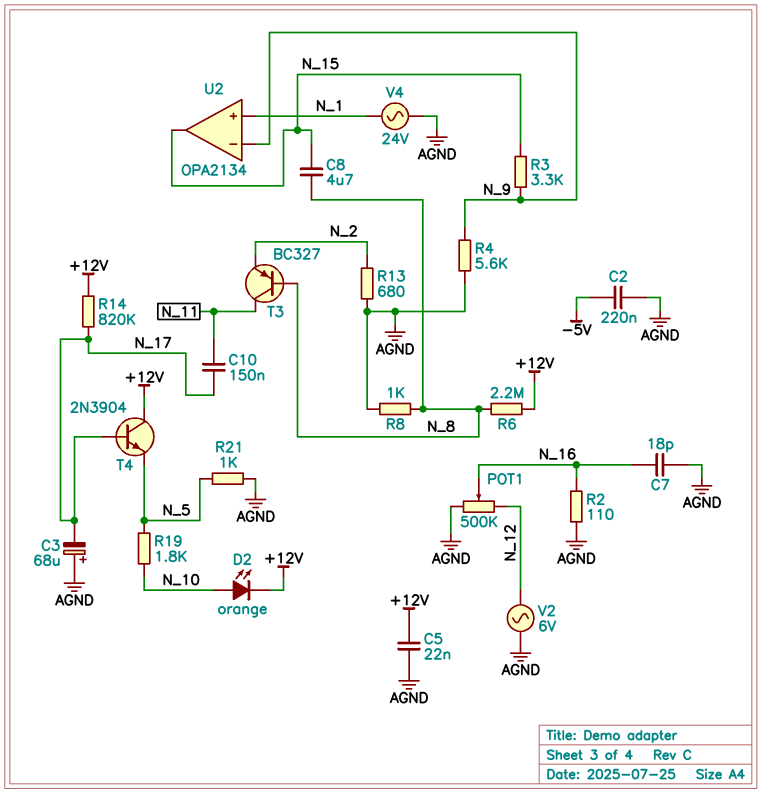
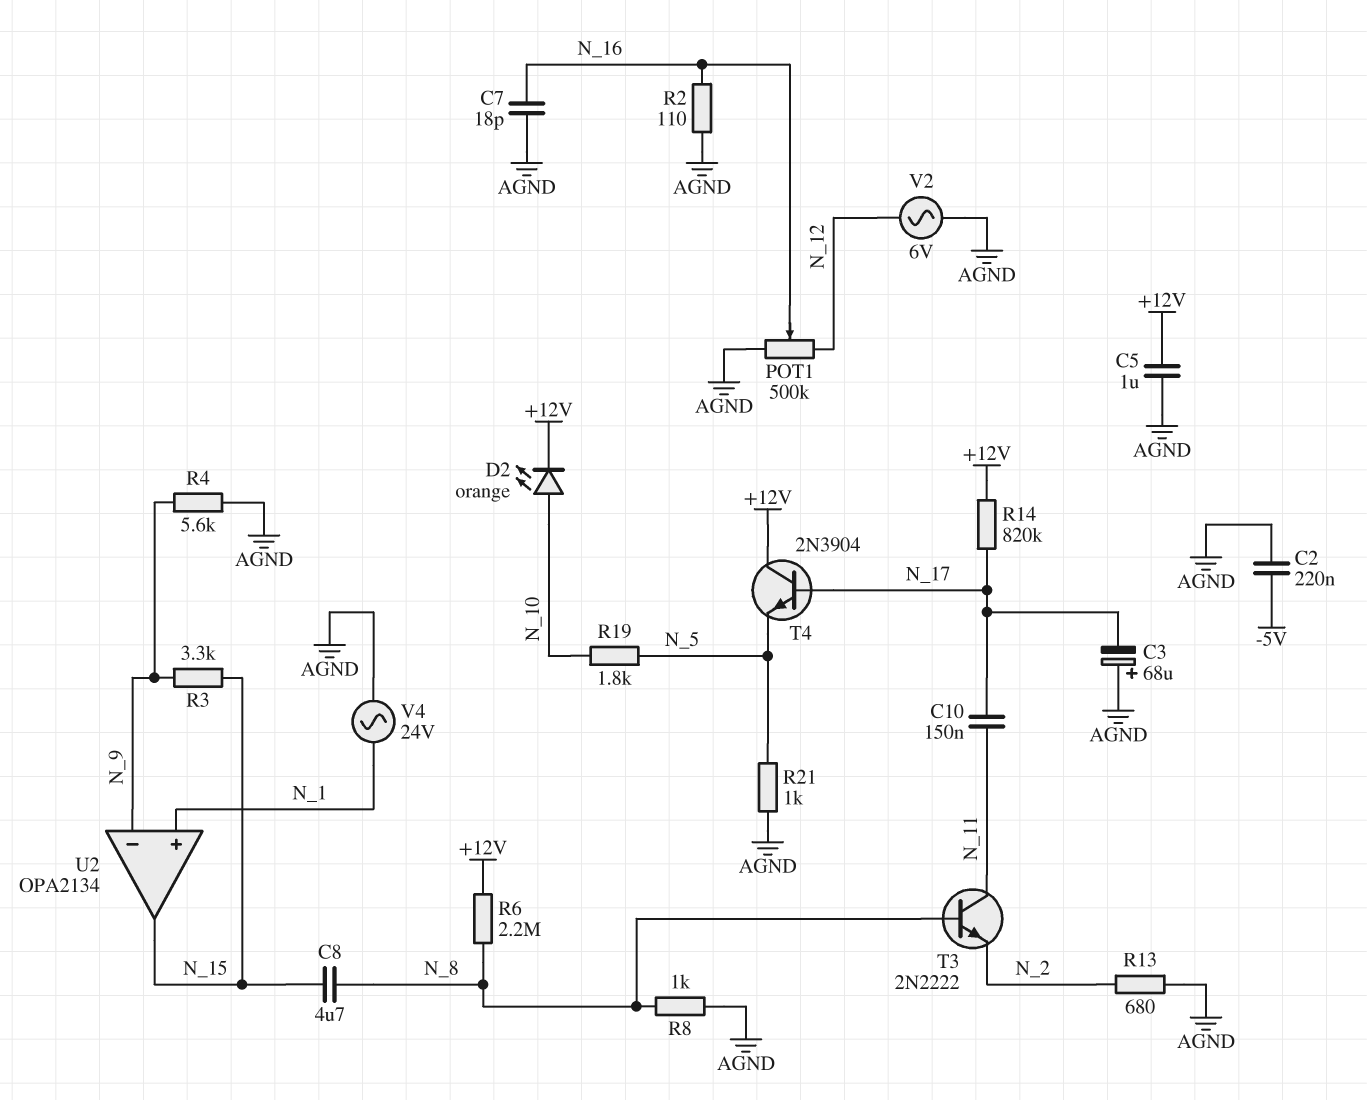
C5: 22nF (+12V, AGND) -> 1uF (+12V, AGND)
T3: PNP BC327 (B N_8, C N_11, E N_2) -> NPN 2N2222 (B N_8, C N_11, E N_2)

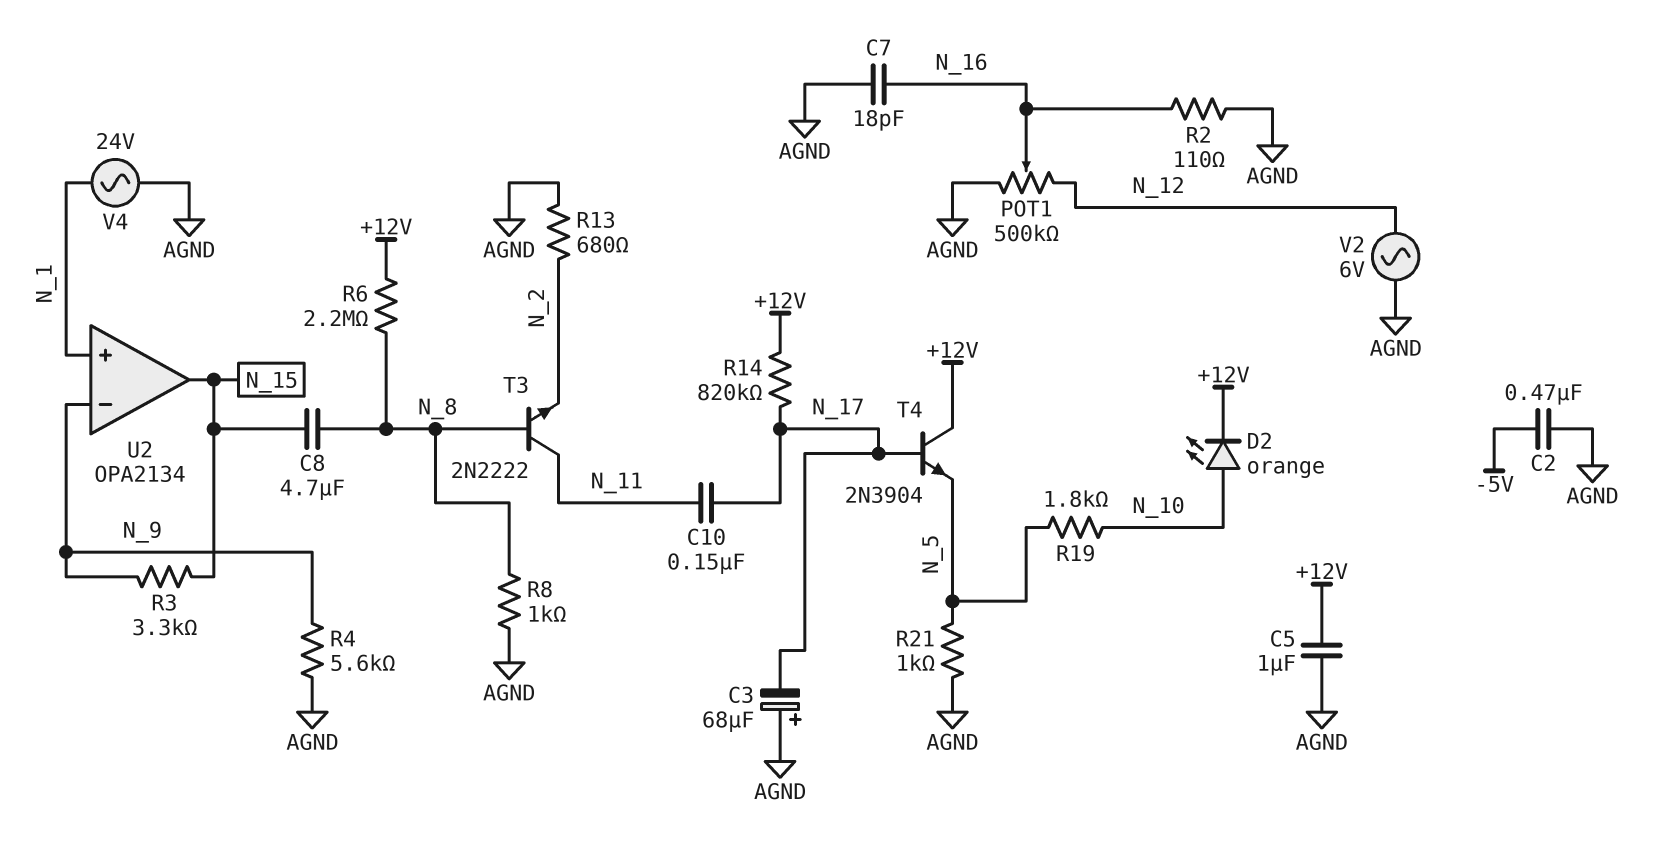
C2: 220nF (-5V, AGND) -> 470nF (-5V, AGND)

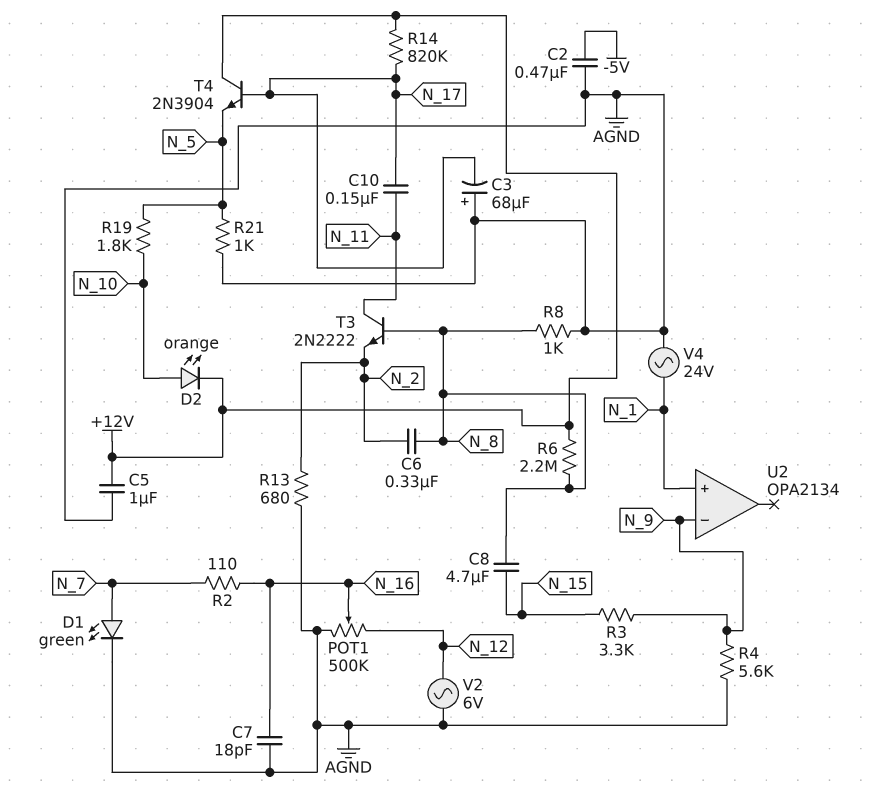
C6: none -> 330nF (N_2, N_8)
D1: none -> LED green (A N_7, K AGND)
R2: 110 (AGND, N_16) -> 110 (N_7, N_16)
U2 pin out: N_15 -> none

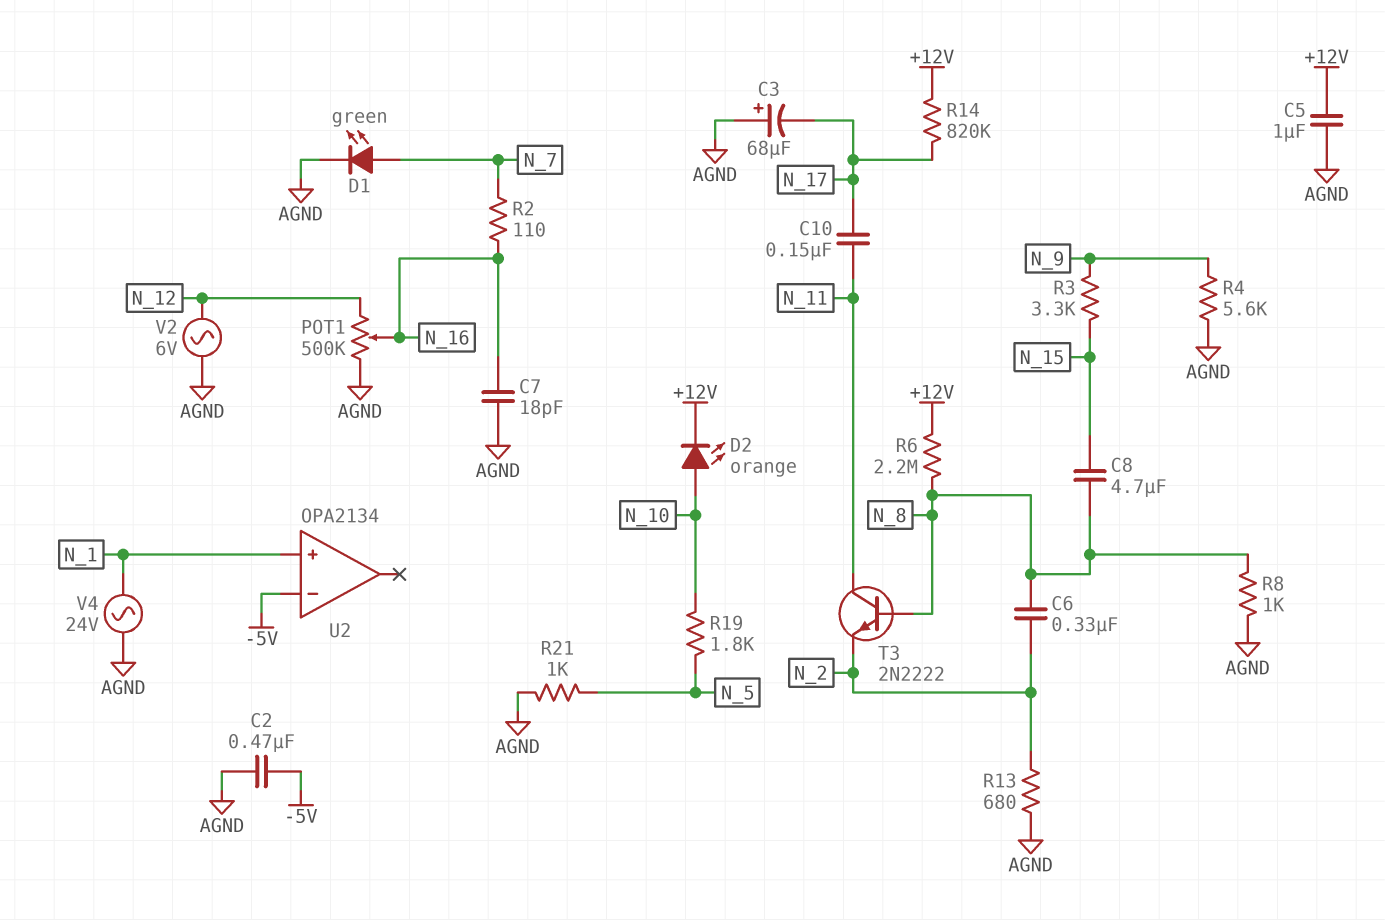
T4: NPN 2N3904 (B N_17, C +12V, E N_5) -> none
U2 pin in-: N_9 -> -5V

